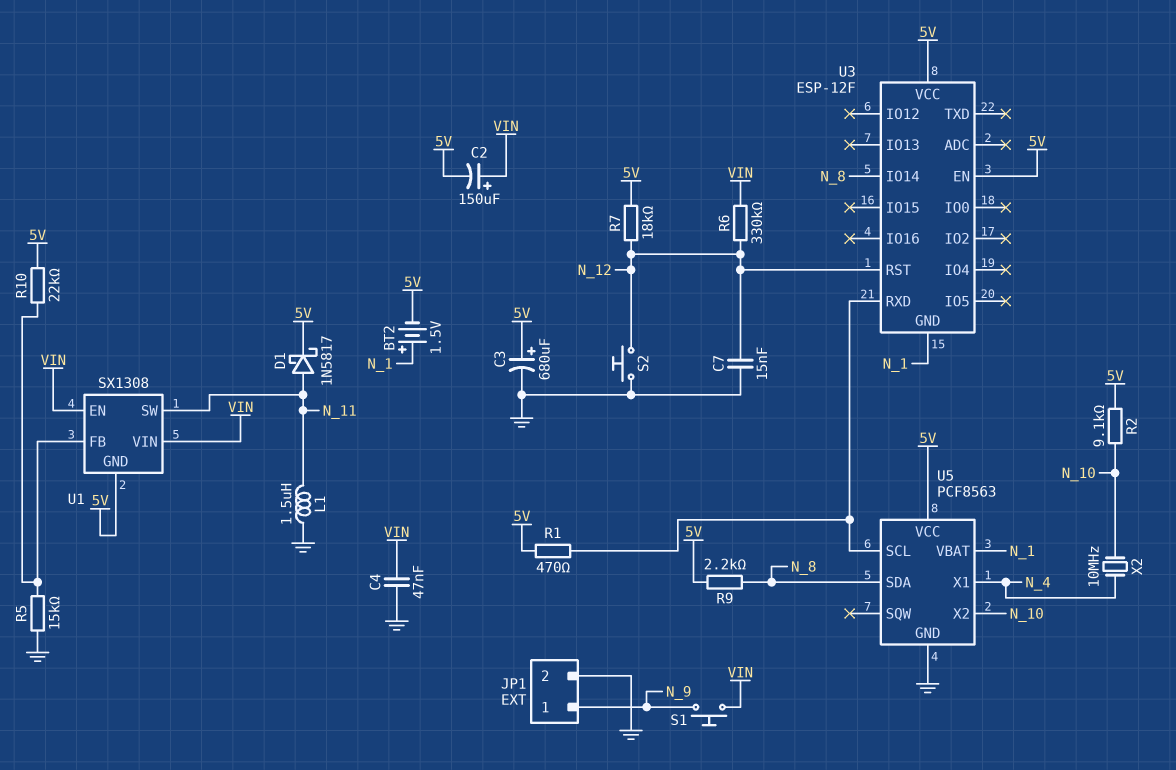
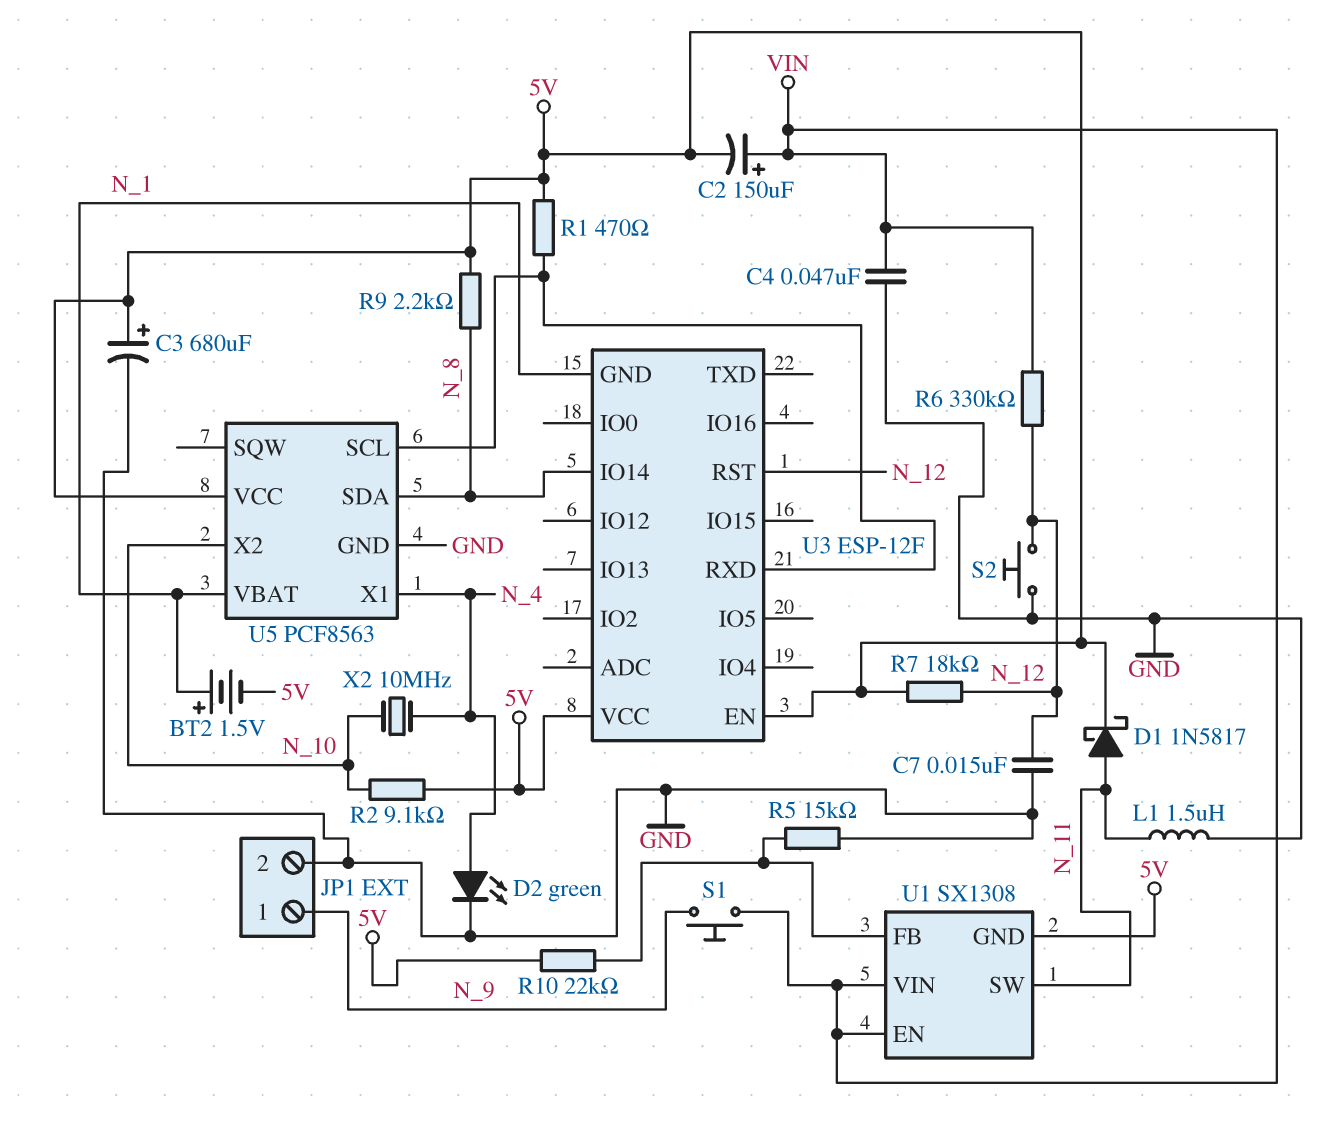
D2: none -> LED green (A N_4, K GND)

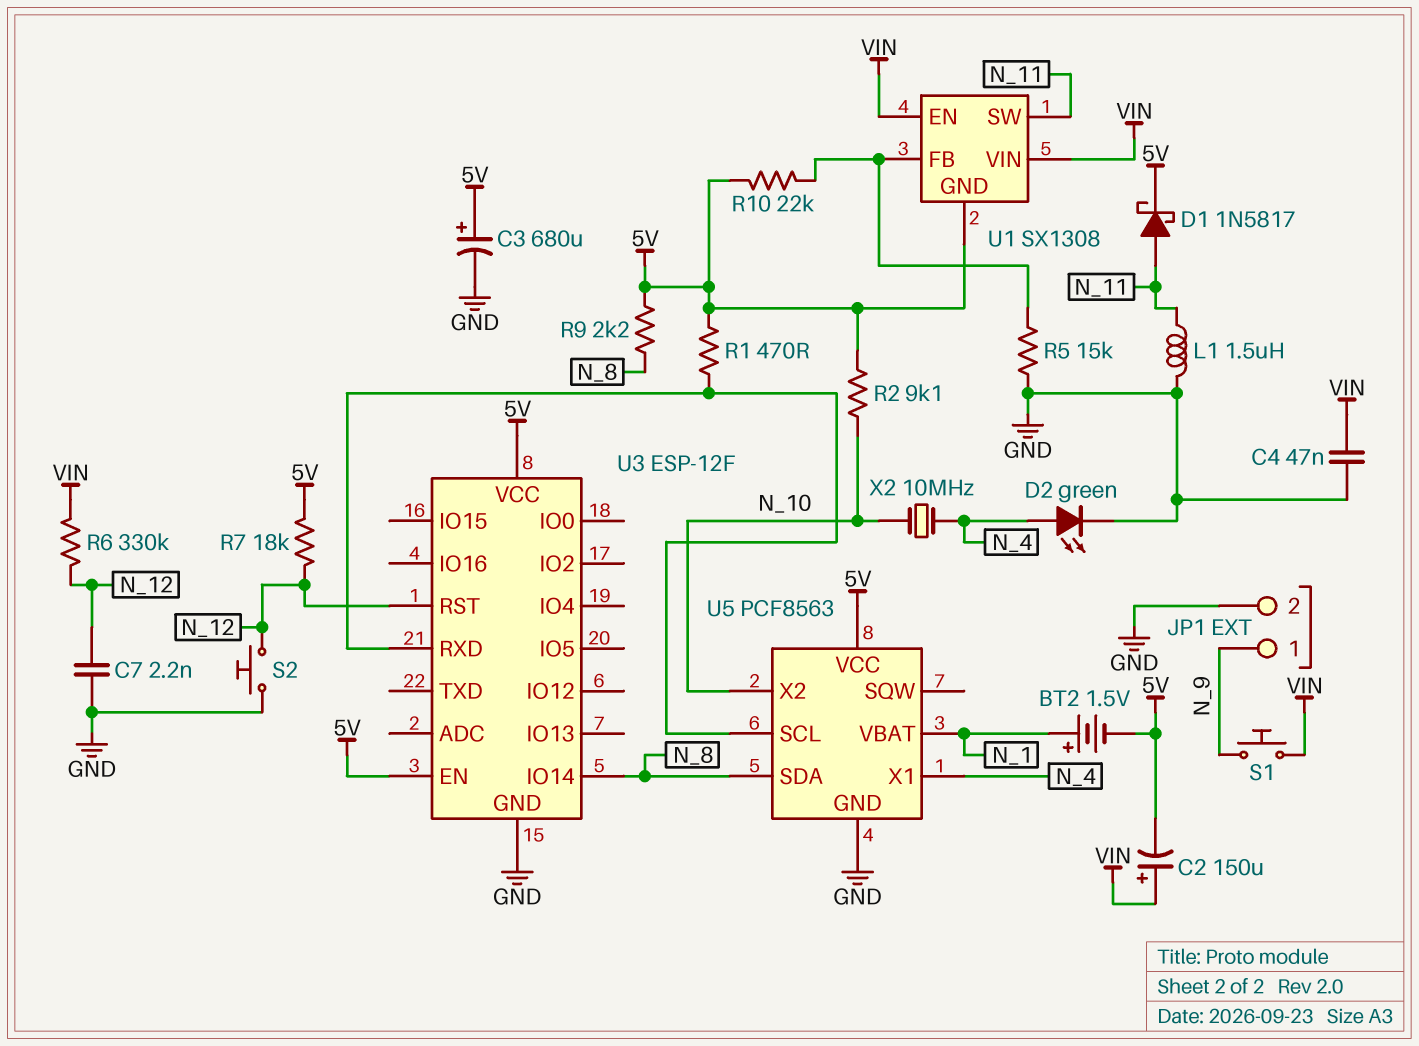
C7: 15nF (GND, N_12) -> 2.2nF (GND, N_12)
U3 pin GND: N_1 -> GND

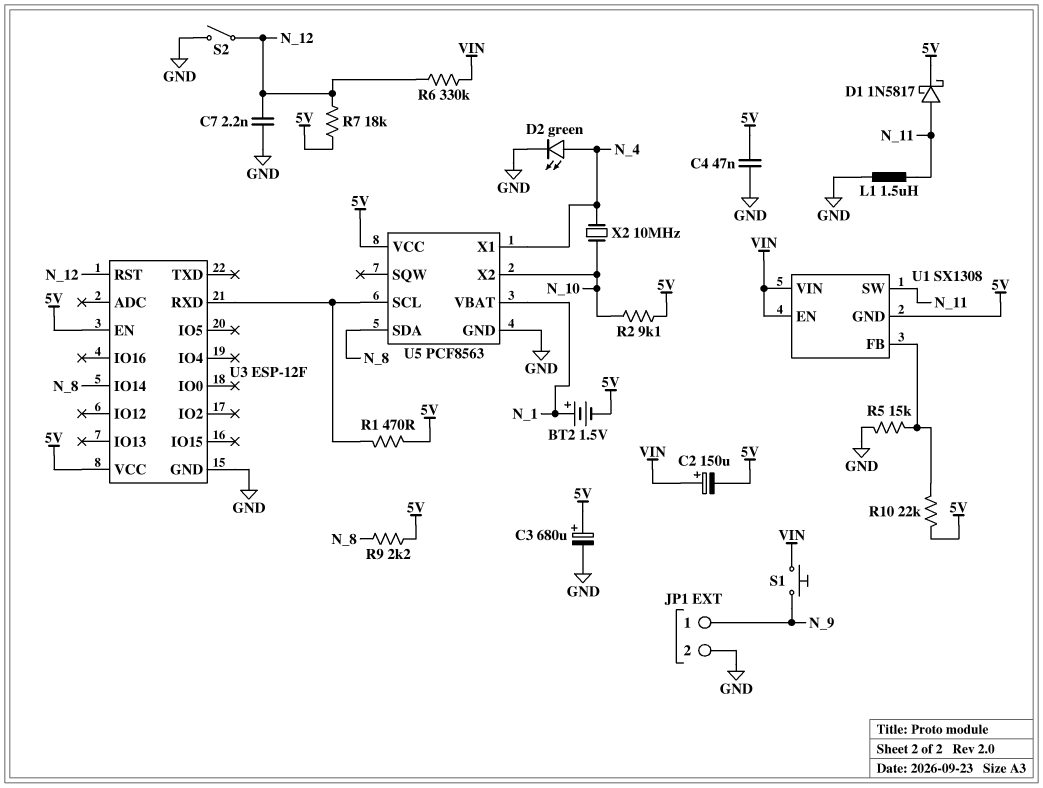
C4: 47nF (GND, VIN) -> 47nF (5V, GND)
S2: button (GND, N_12) -> switch (GND, N_12)

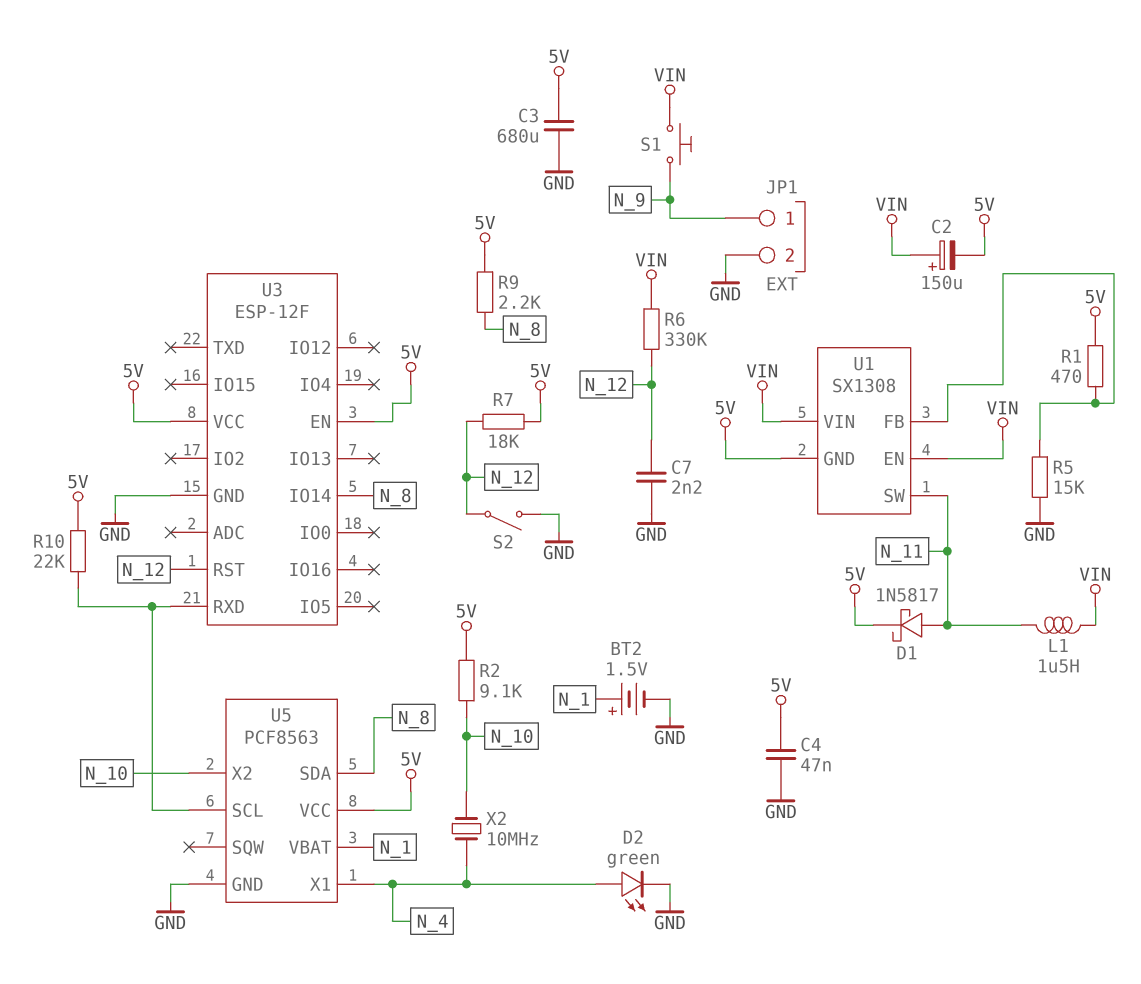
BT2: 1.5V (plus N_1, minus 5V) -> 1.5V (plus N_1, minus GND)
C3: 680uF (plus 5V, minus GND) -> 680uF (5V, GND)
L1: 1.5uH (GND, N_11) -> 1.5uH (N_11, VIN)
R1: 470 (5V, U3/RXD) -> 470 (5V, U1/FB)
R10: 22k (5V, U1/FB) -> 22k (5V, U3/RXD)

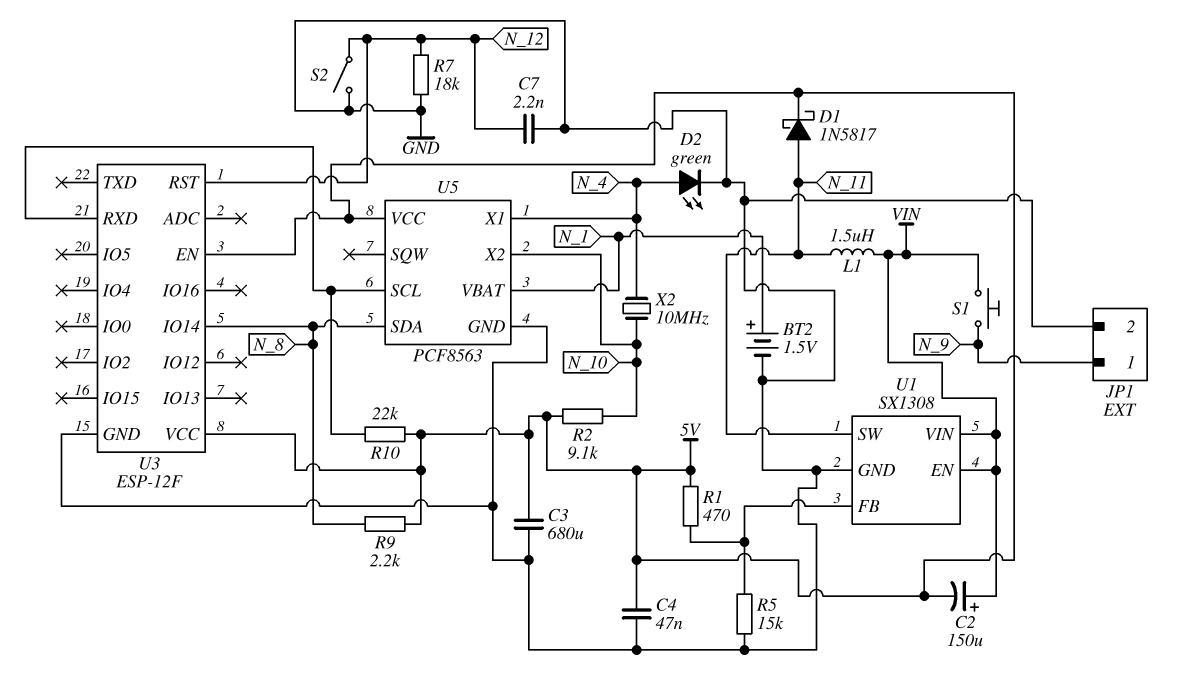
R6: 330k (N_12, VIN) -> none
R7: 18k (5V, N_12) -> 18k (GND, N_12)
U1 pin GND: 5V -> GND

